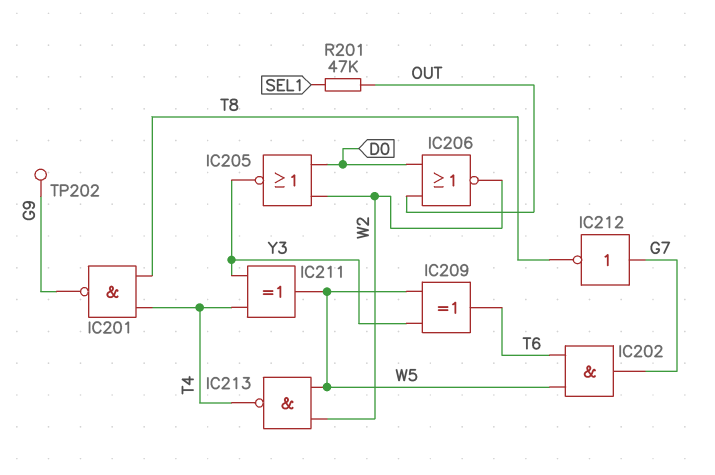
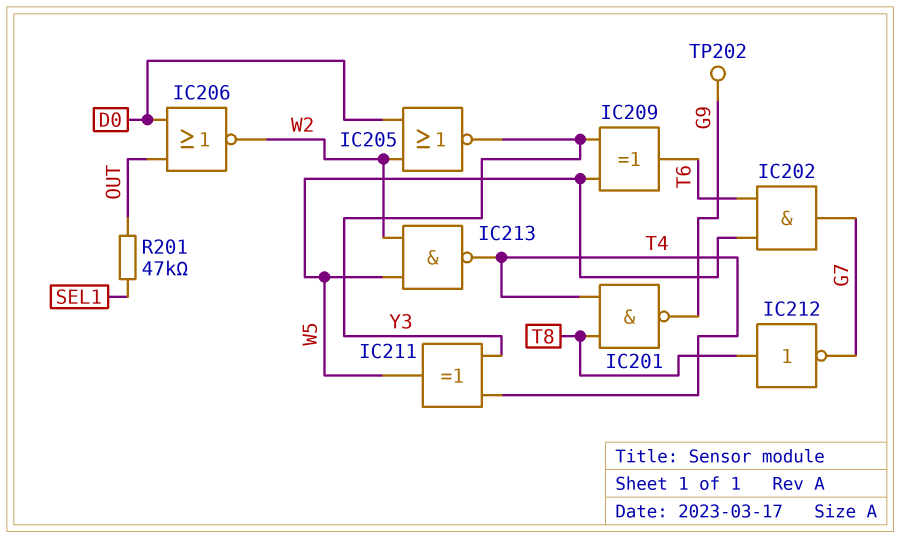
IC212: NOT (in G7, out T8) -> NOT (in T8, out G7)

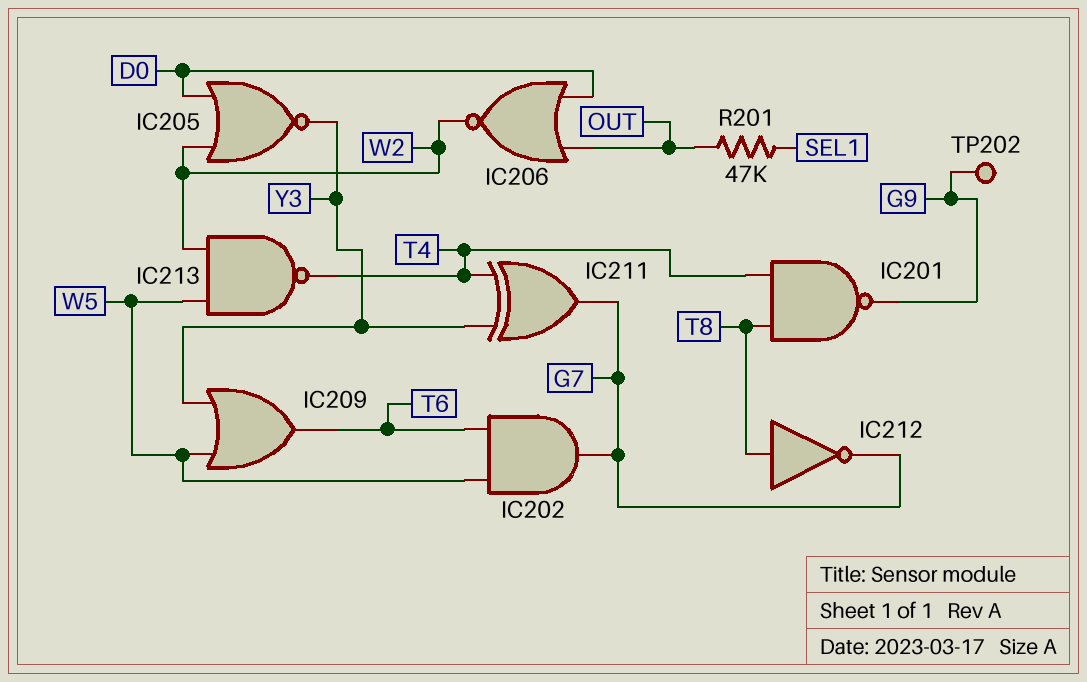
IC209: XOR (in W5, in Y3, out T6) -> OR (in W5, in Y3, out T6)
IC211: XOR (in T4, in Y3, out W5) -> XOR (in T4, in Y3, out G7)

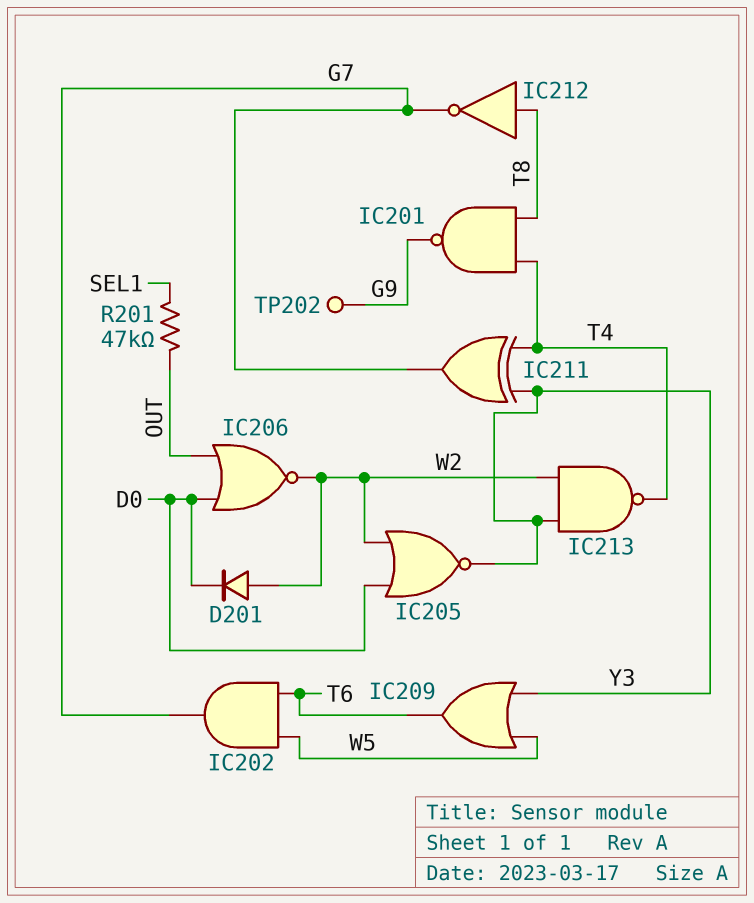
D201: none -> diode (A W2, K D0)
IC213: NAND (in W2, in W5, out T4) -> NAND (in W2, in Y3, out T4)

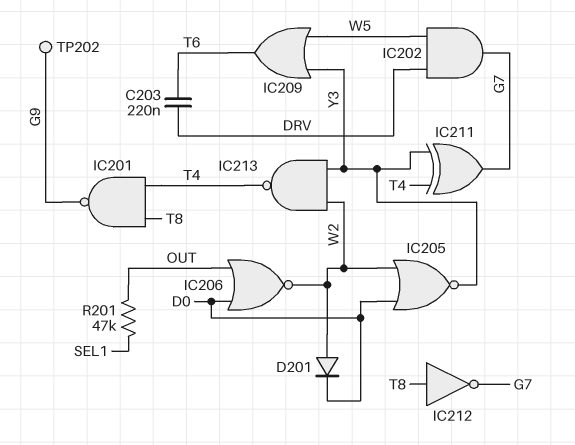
C203: none -> 220nF (DRV, T6)
IC202: AND (in T6, in W5, out G7) -> AND (in DRV, in W5, out G7)

